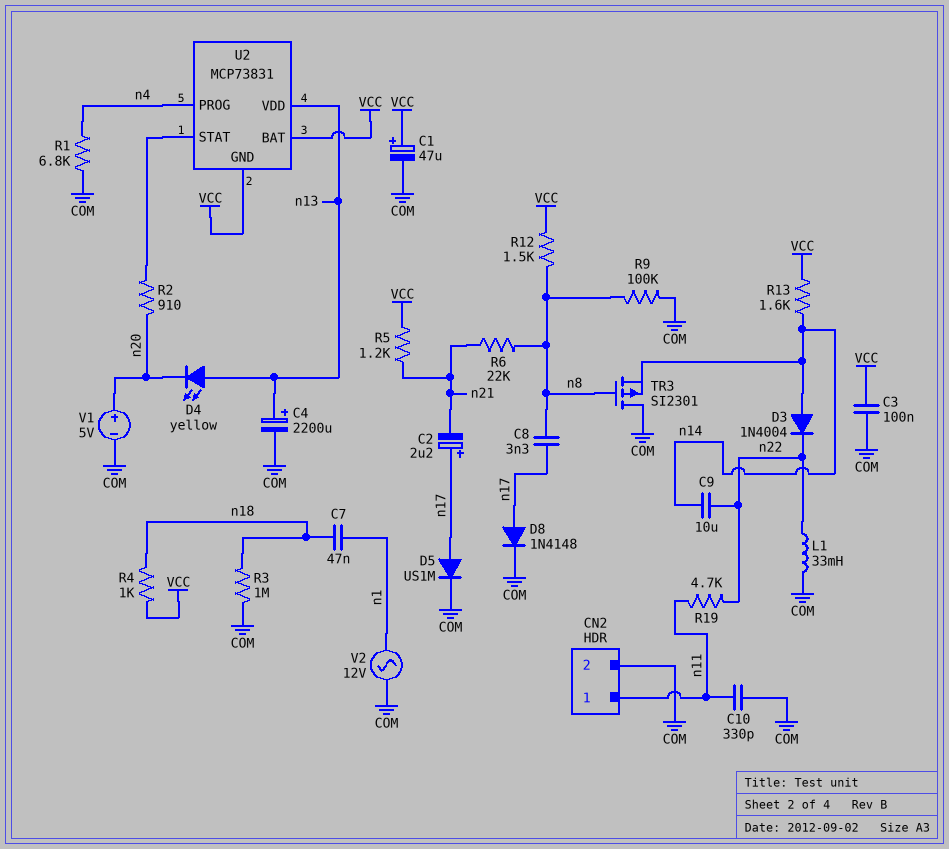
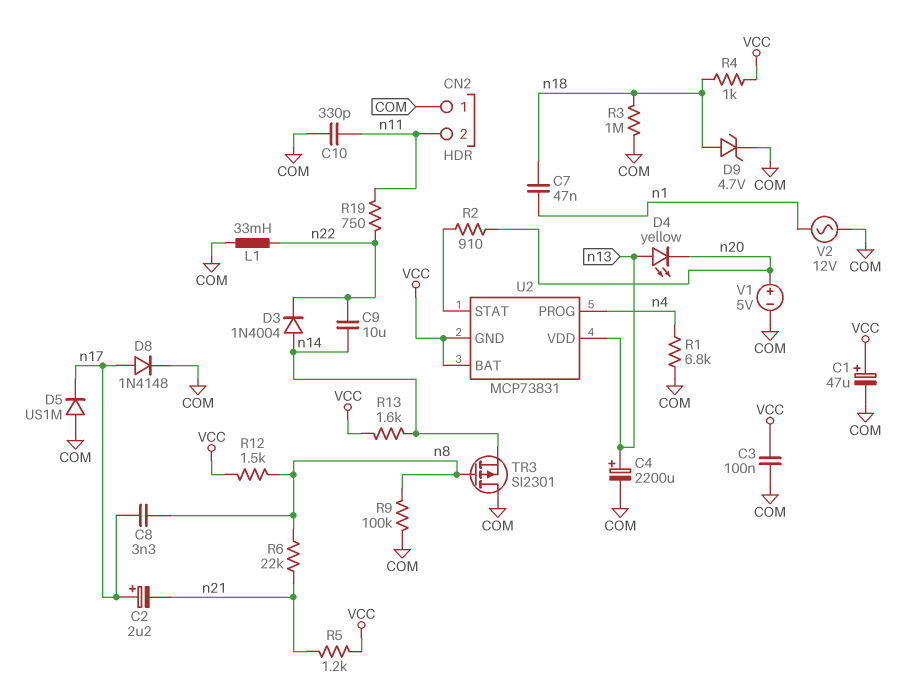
CN2 pin 1: n11 -> COM
CN2 pin 2: COM -> n11
D5: diode US1M (A n17, K COM) -> diode US1M (A COM, K n17)
D9: none -> zener 4.7V (A n18, K COM)
R19: 4.7k (n11, n22) -> 750 (n11, n22)

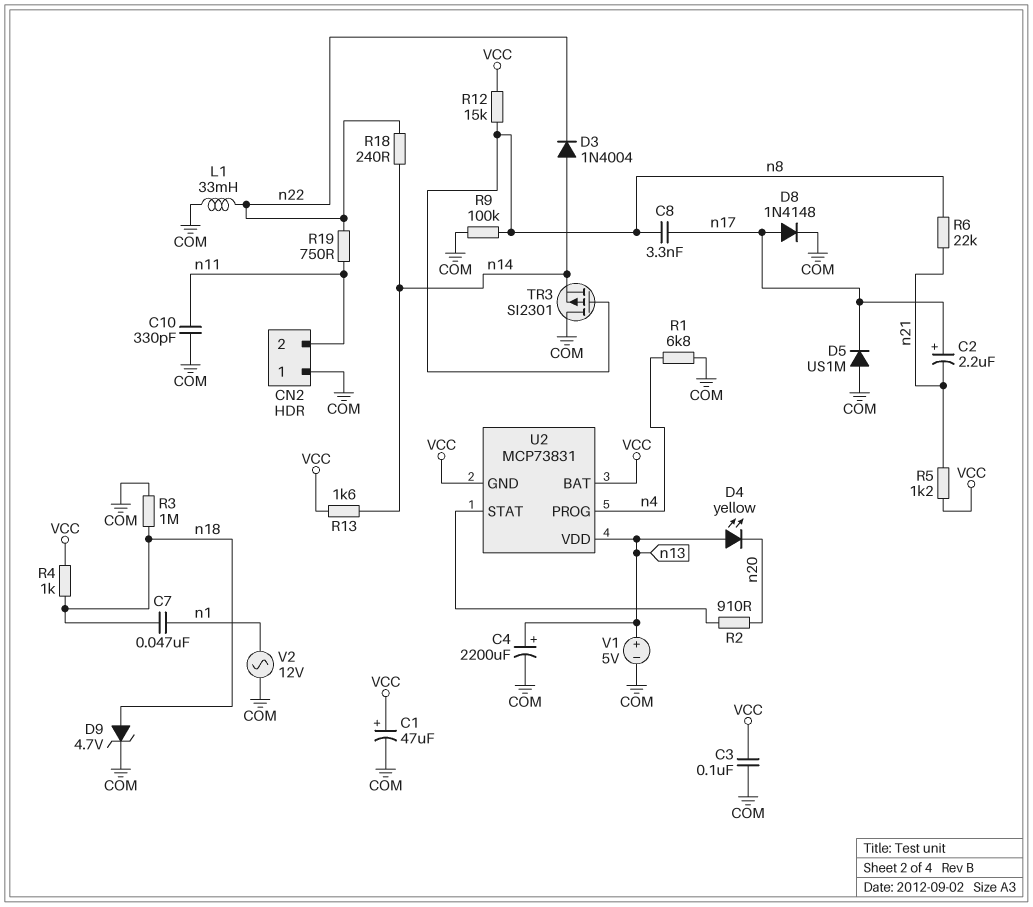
C9: 10uF (n14, n22) -> none
R12: 1.5k (VCC, n8) -> 15k (VCC, n8)
R18: none -> 240 (n14, n22)
V1: 5V (plus n20, minus COM) -> 5V (plus n13, minus COM)

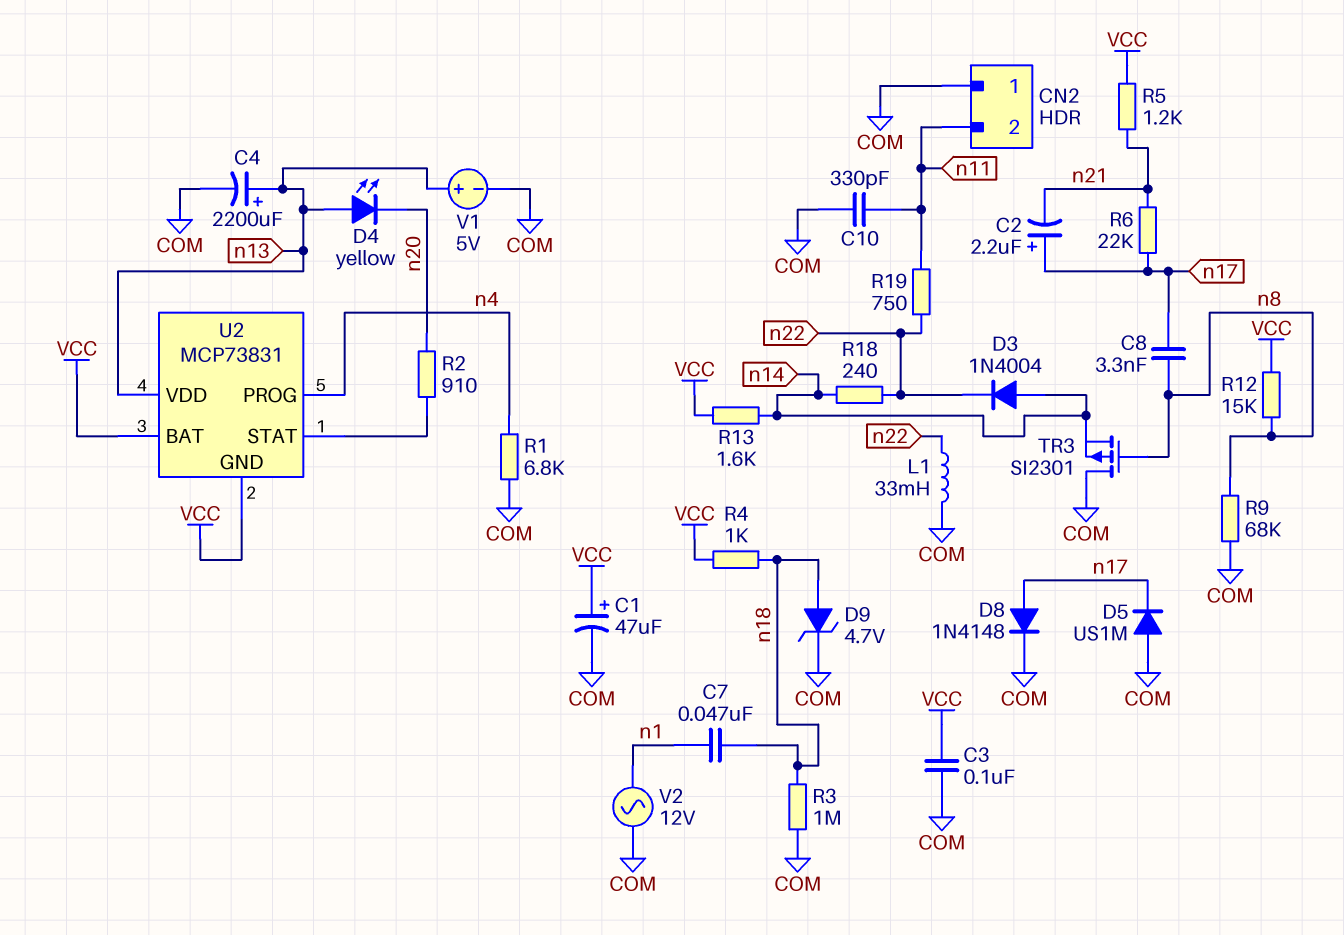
R6: 22k (n8, n21) -> 22k (n17, n21)
R9: 100k (COM, n8) -> 68k (COM, n8)

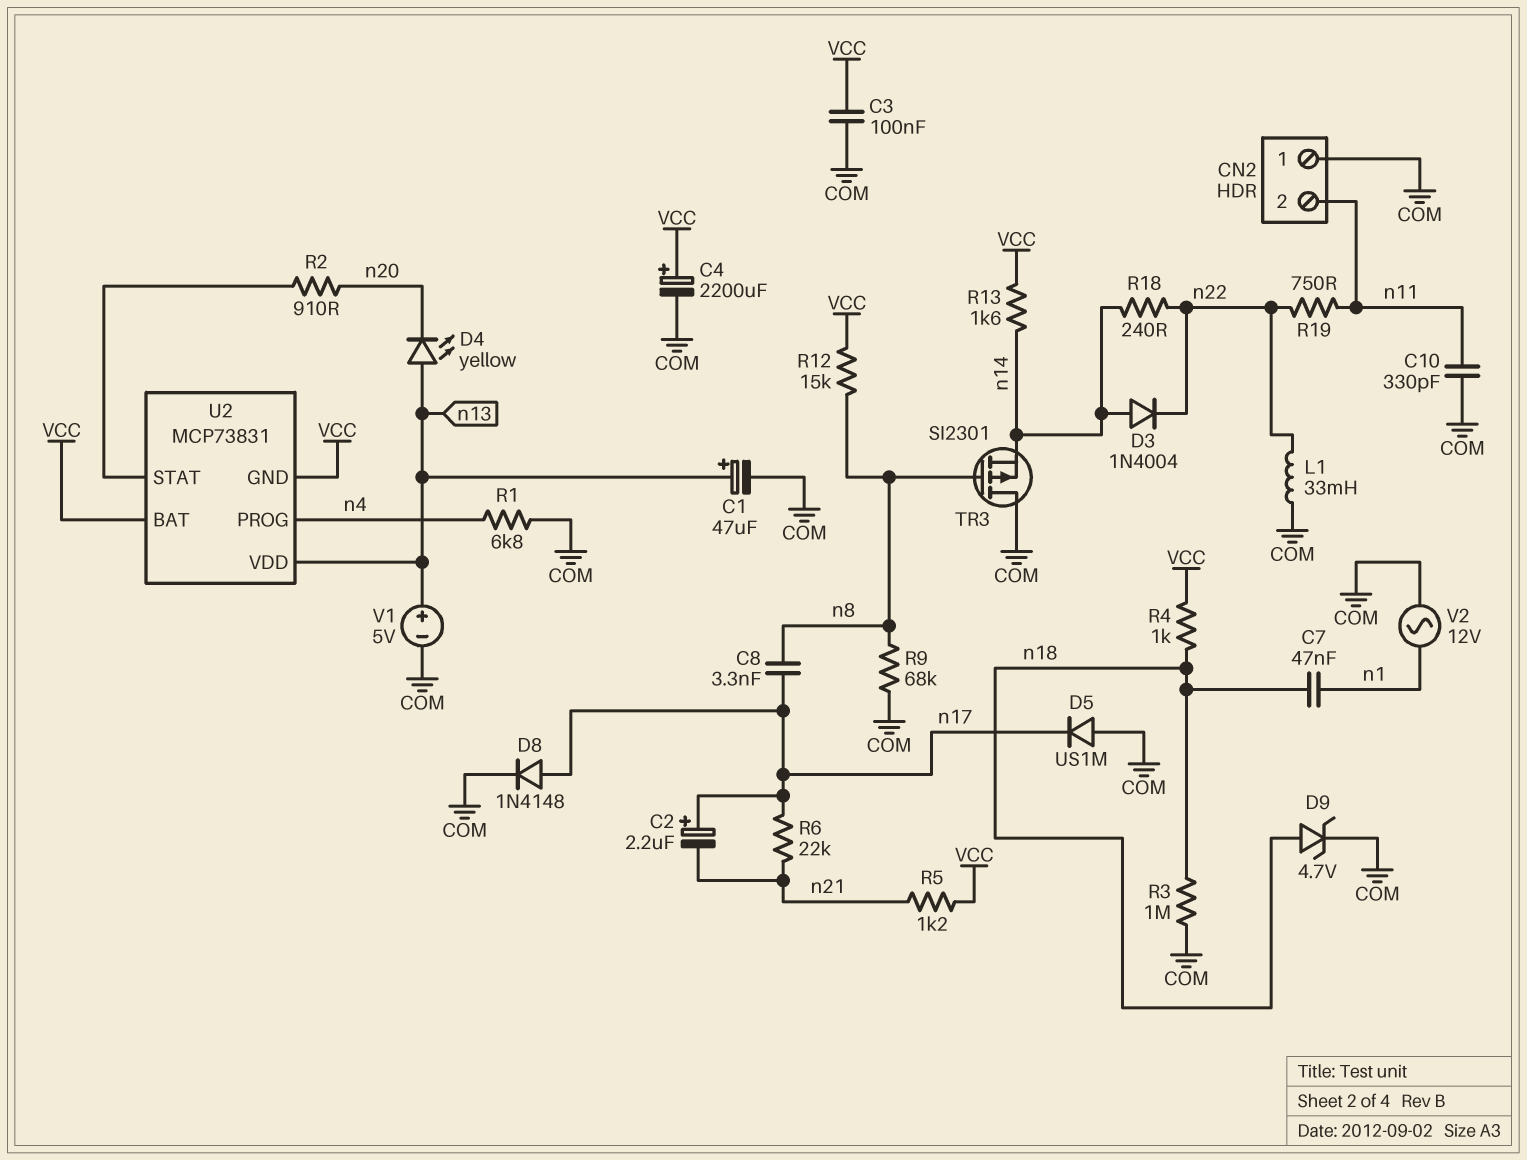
C1: 47uF (plus VCC, minus COM) -> 47uF (plus n13, minus COM)
C4: 2200uF (plus n13, minus COM) -> 2200uF (plus VCC, minus COM)

